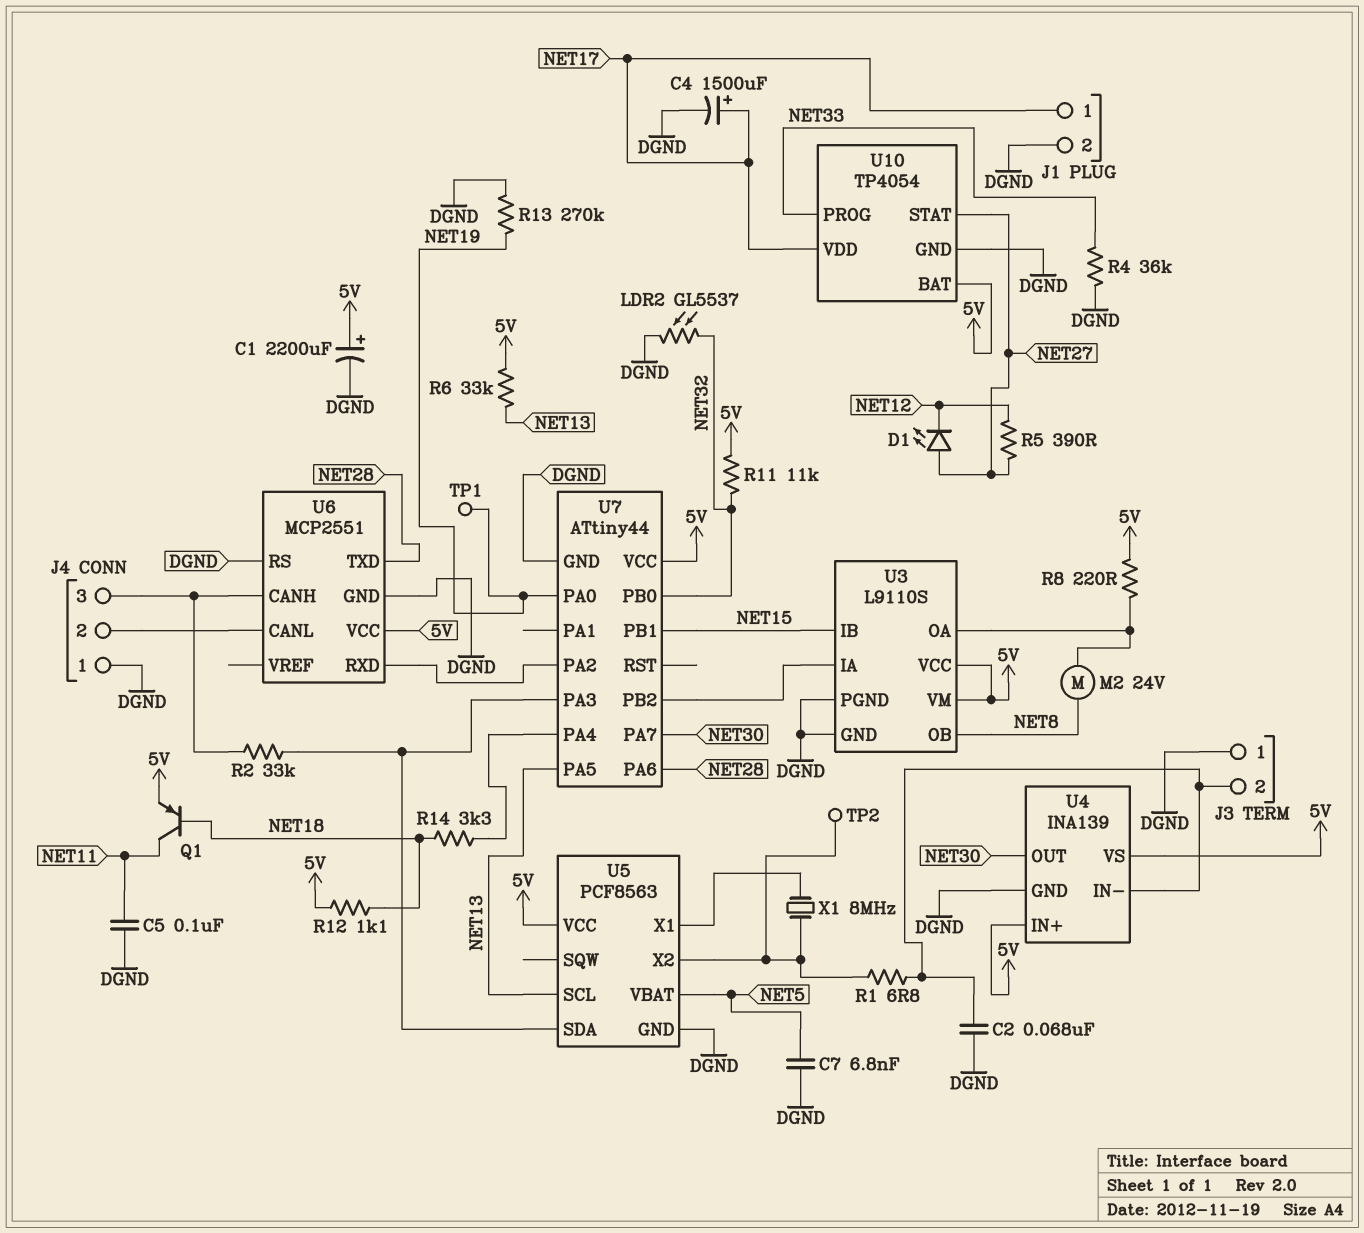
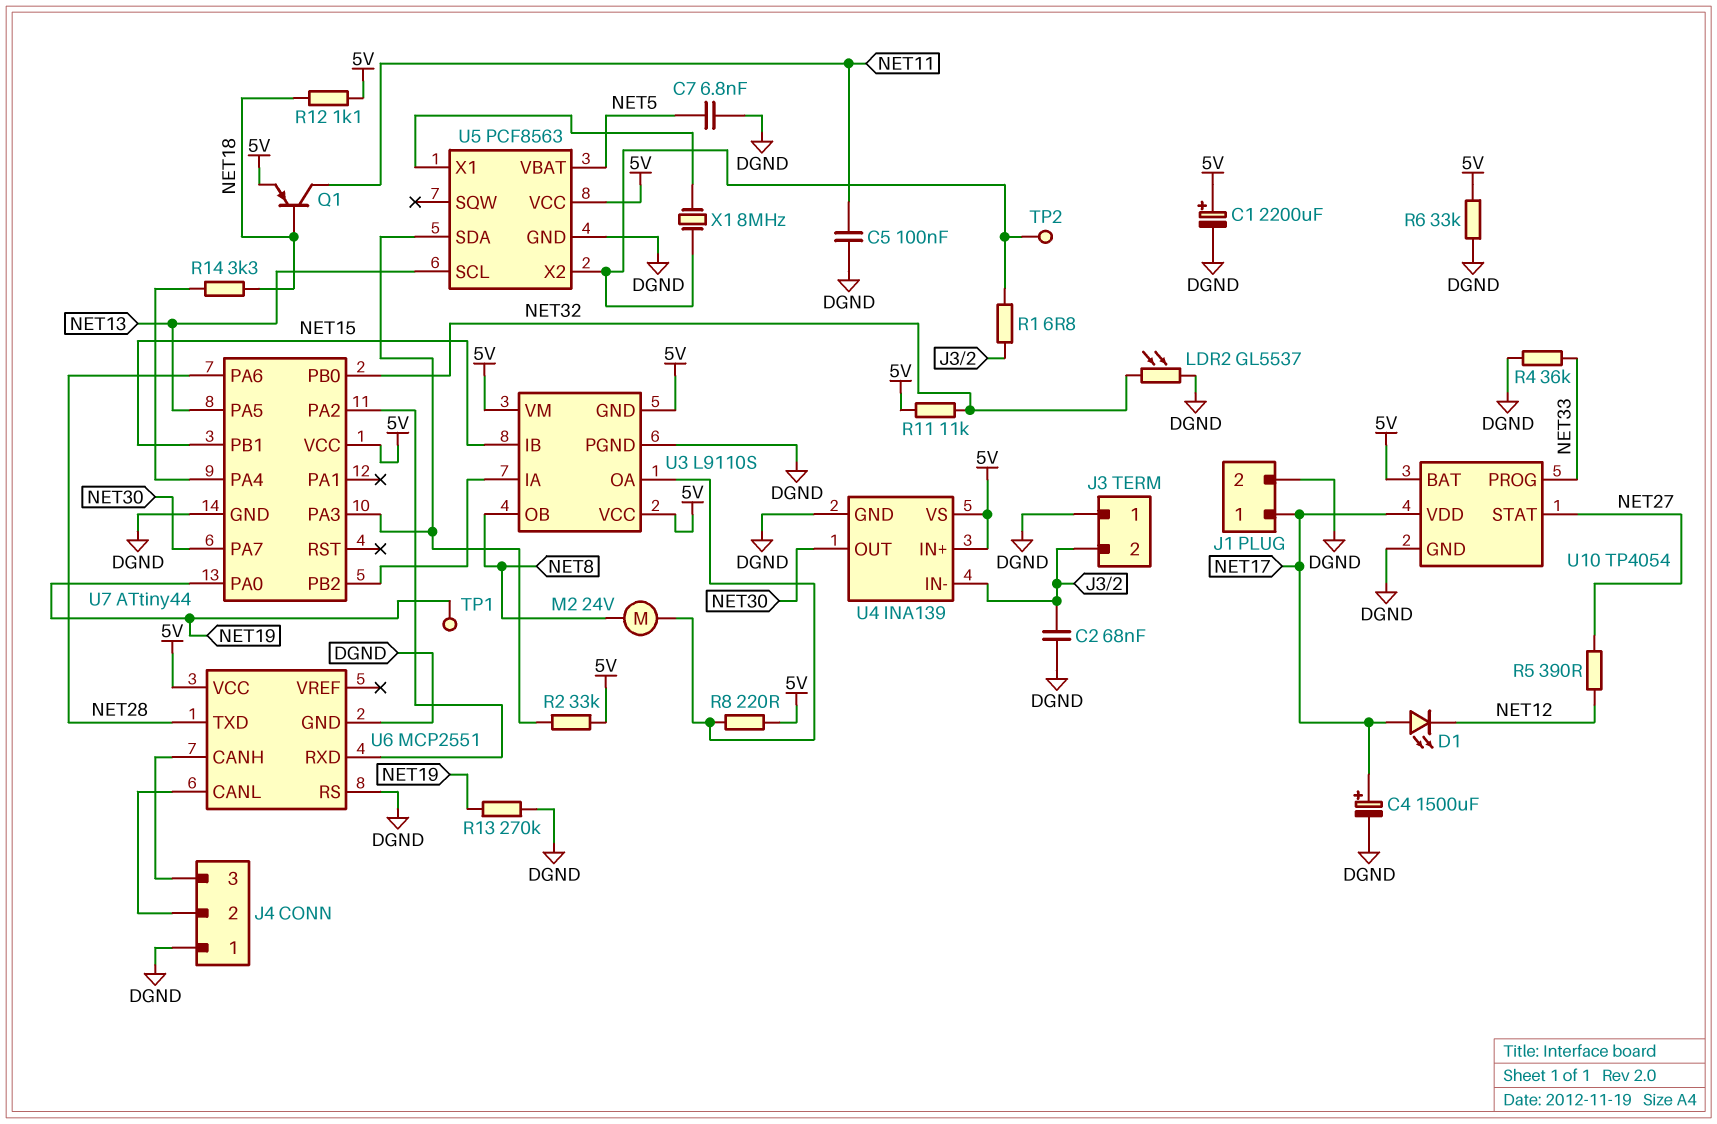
D1: LED (A NET27, K NET12) -> LED (A NET17, K NET12)
R2: 33k (J4/3, U5/SDA) -> 33k (5V, U5/SDA)
R6: 33k (5V, NET13) -> 33k (5V, DGND)
U3 pin GND: DGND -> 5V

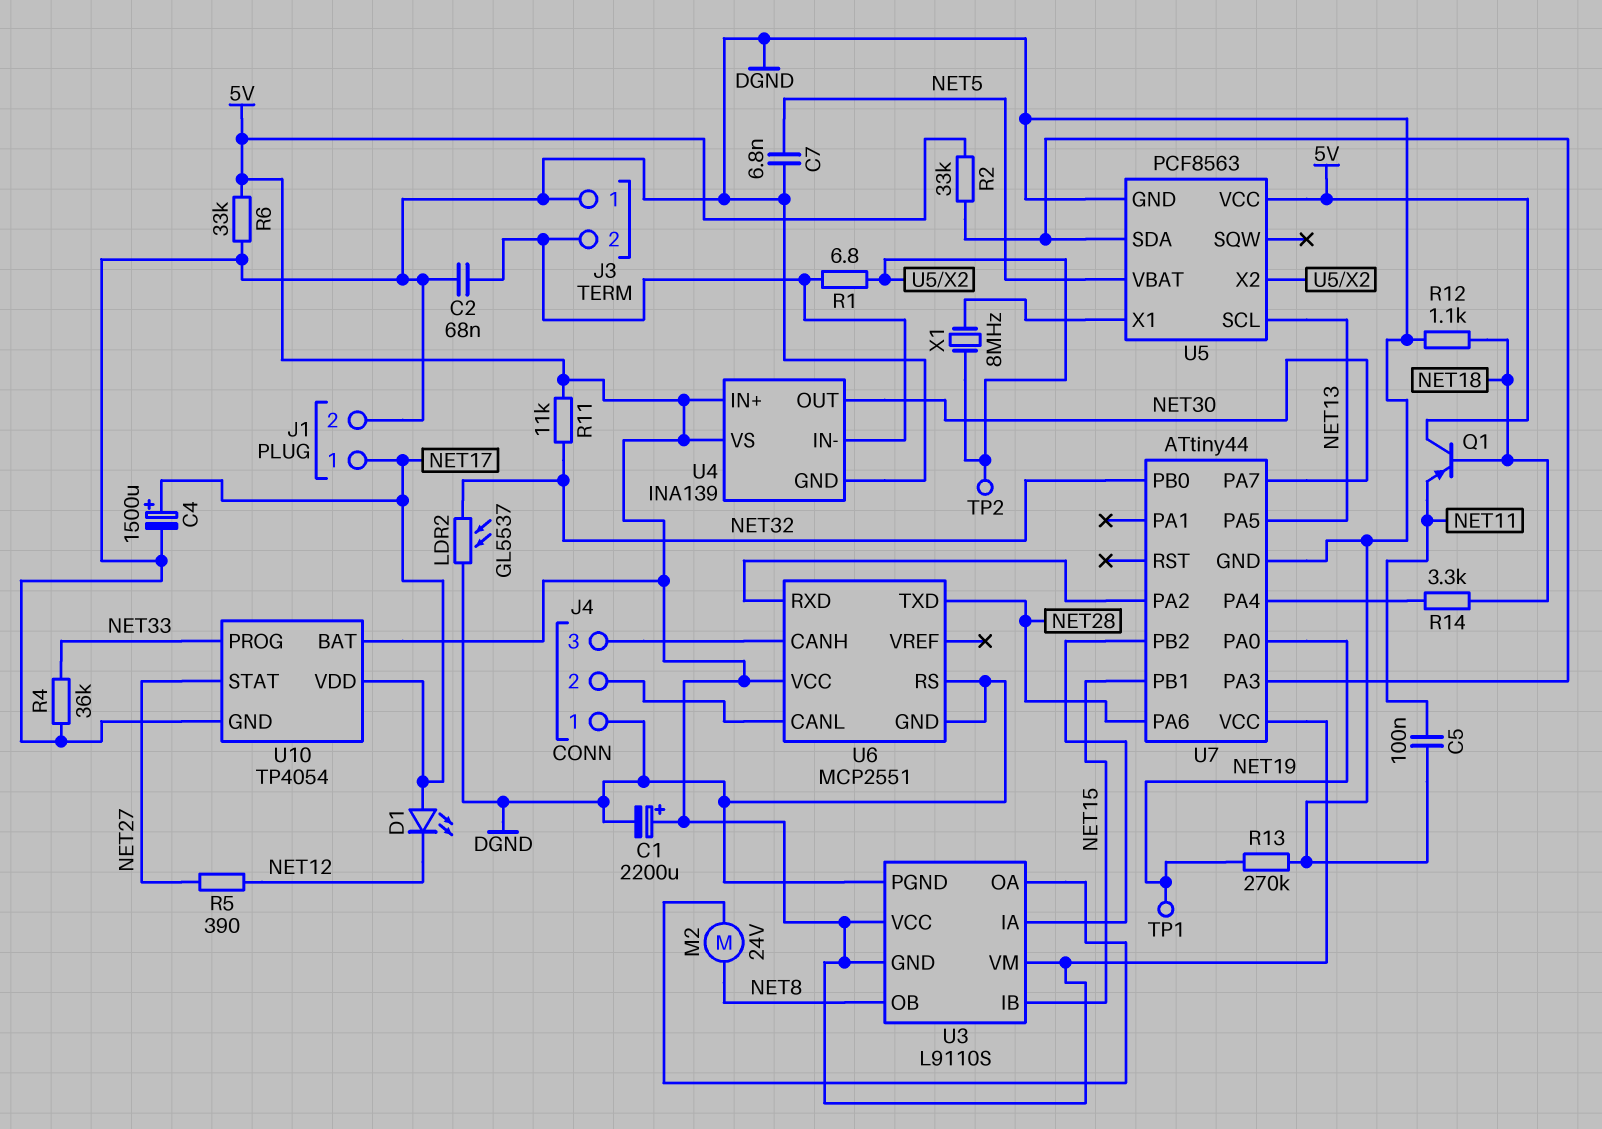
Q1: PNP (B NET18, C NET11, E 5V) -> PNP (B NET18, C 5V, E NET11)
R8: 220 (5V, U3/OA) -> none
R12: 1.1k (5V, NET18) -> 1.1k (DGND, NET18)

